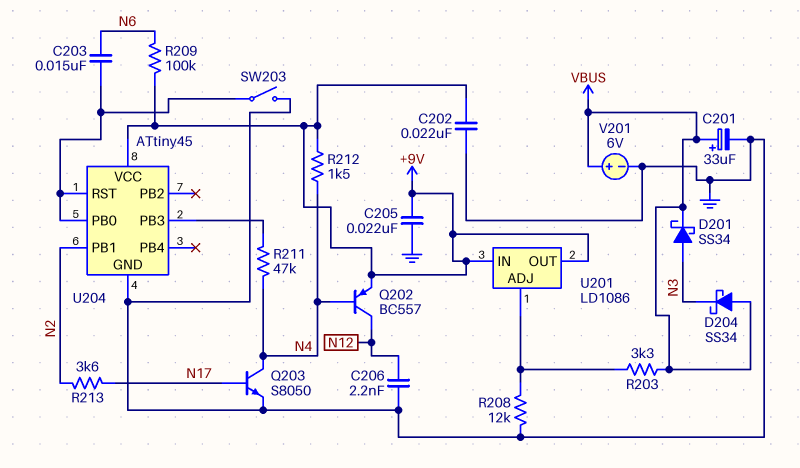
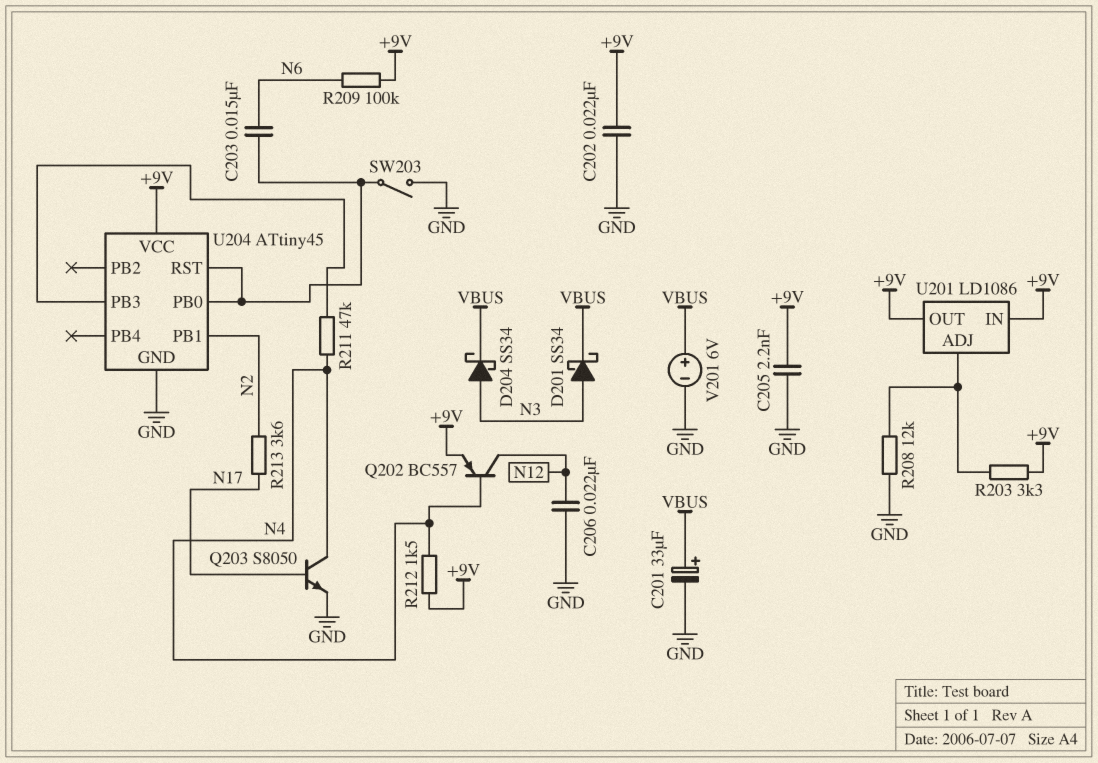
C205: 22nF (+9V, GND) -> 2.2nF (+9V, GND)
C206: 2.2nF (GND, N12) -> 22nF (GND, N12)
D204: schottky SS34 (A VBUS, K N3) -> schottky SS34 (A N3, K VBUS)
R203: 3.3k (U201/ADJ, VBUS) -> 3.3k (+9V, U201/ADJ)

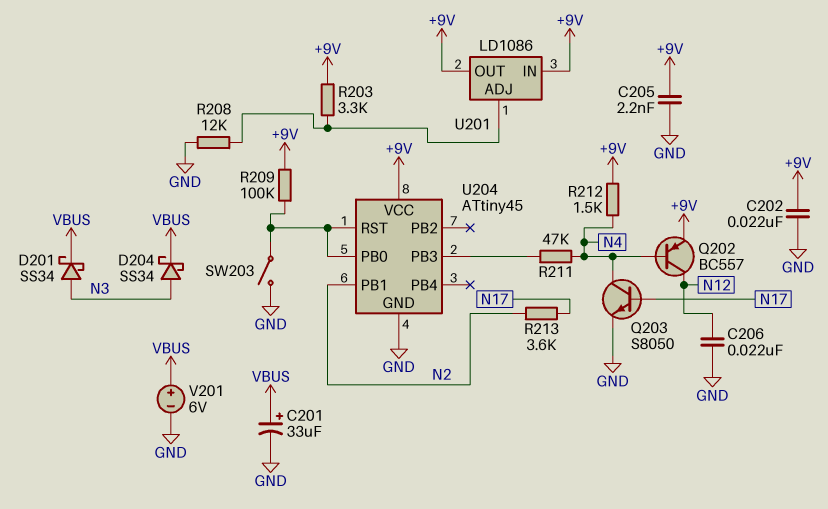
C203: 15nF (N6, U204/PB0) -> none
R209: 100k (+9V, N6) -> 100k (+9V, U204/PB0)

